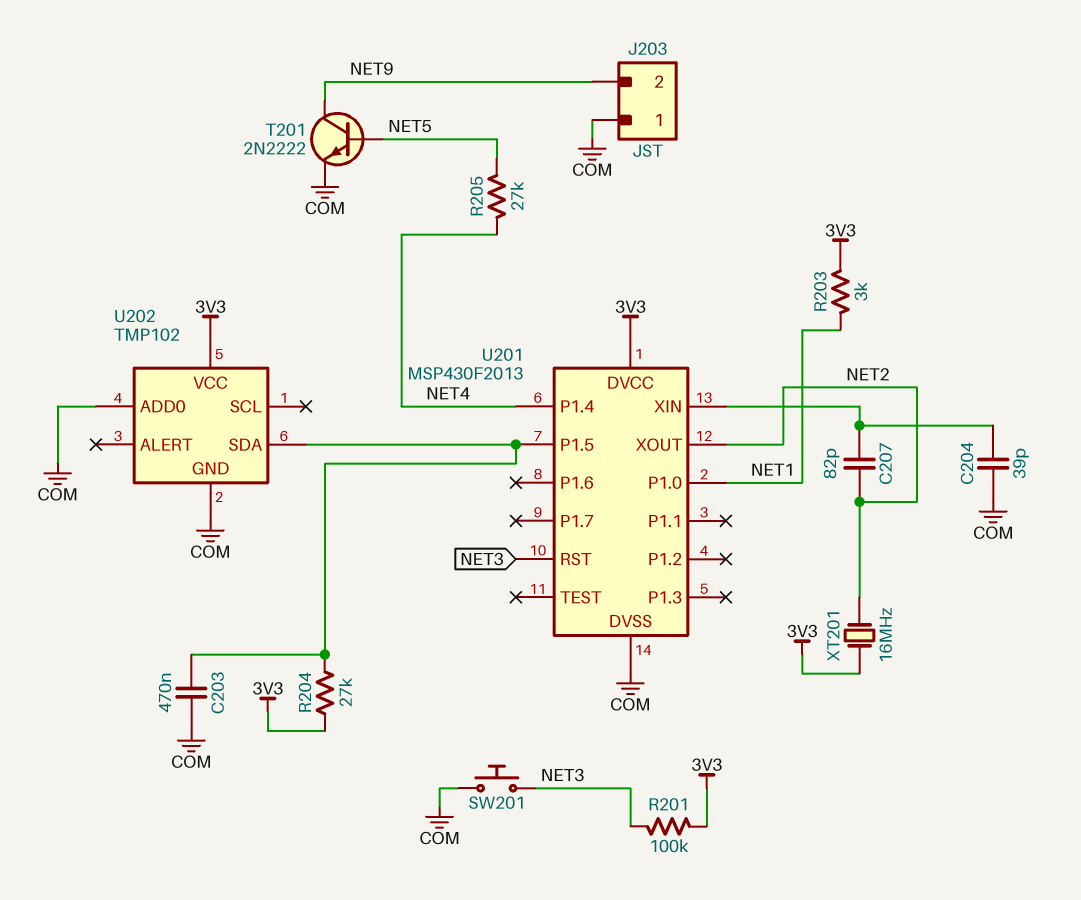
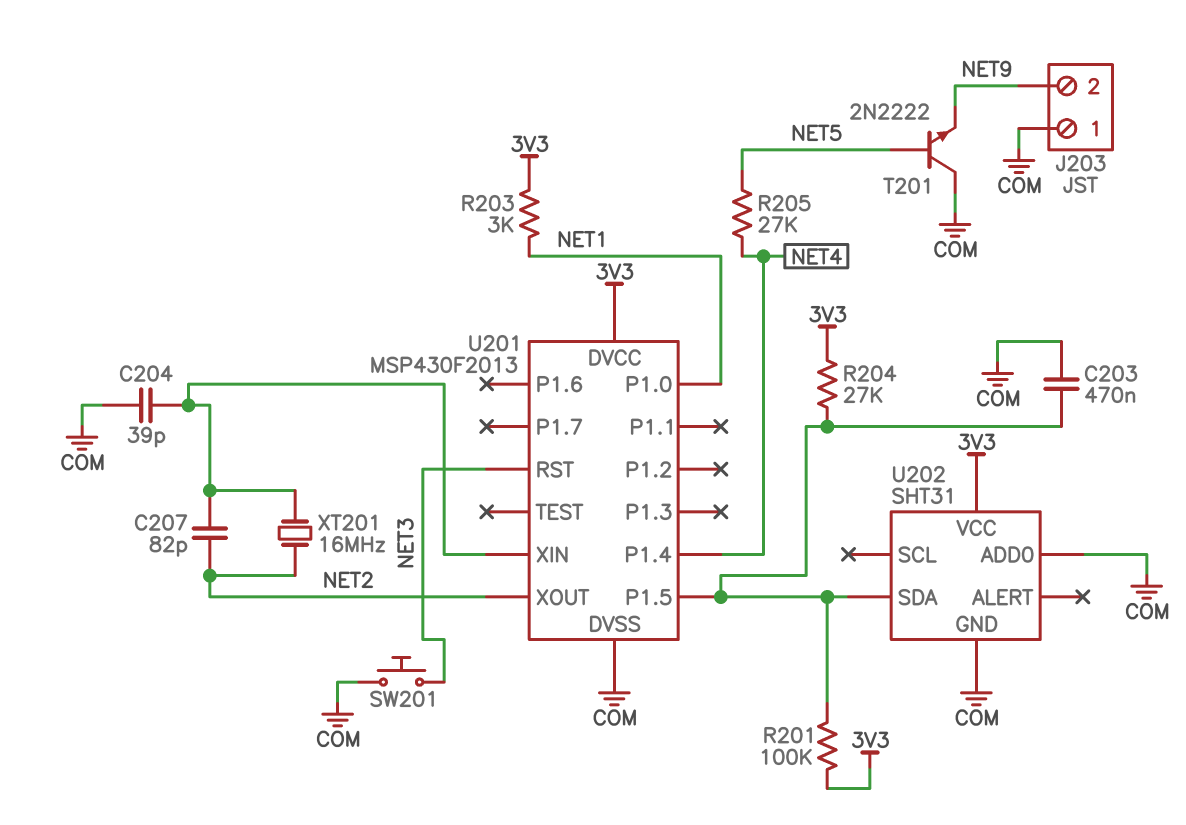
R201: 100k (3V3, NET3) -> 100k (3V3, U201/P1.5)
T201: NPN 2N2222 (B NET5, C NET9, E COM) -> NPN 2N2222 (B NET5, C COM, E NET9)
U202: TMP102 -> SHT31
XT201: 16MHz (3V3, NET2) -> 16MHz (NET2, U201/XIN)

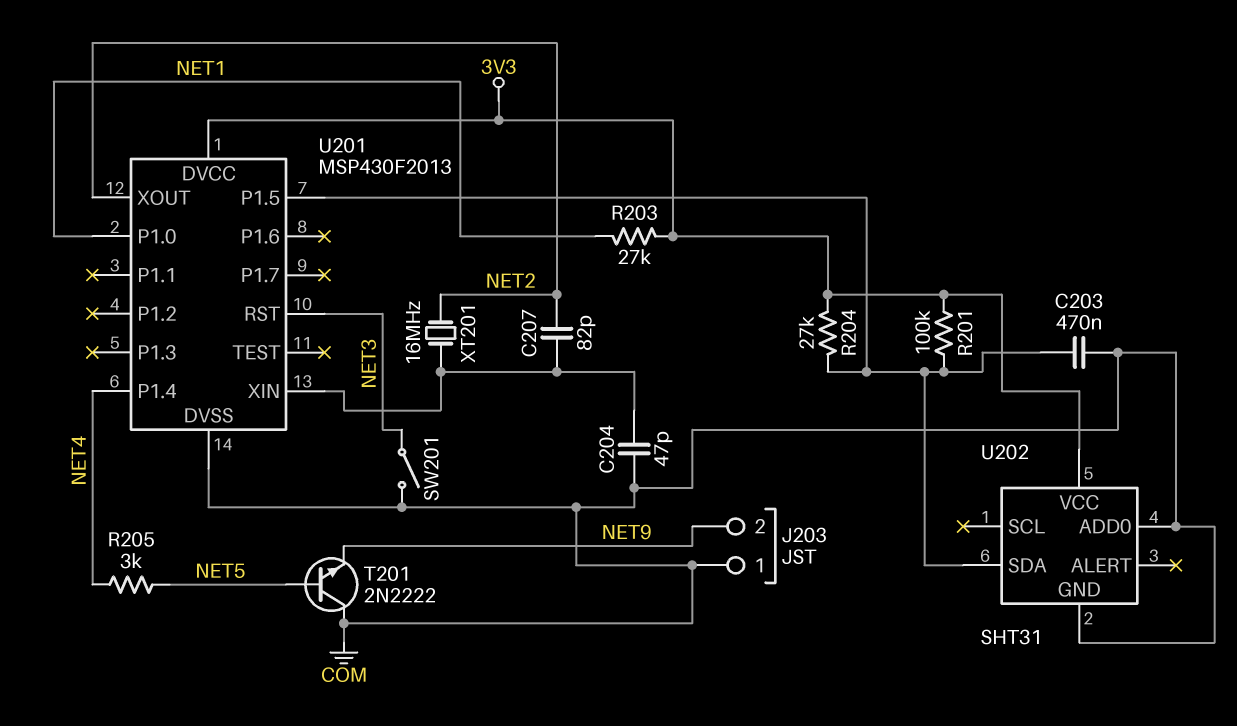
C204: 39pF (COM, U201/XIN) -> 47pF (COM, U201/XIN)
R203: 3k (3V3, NET1) -> 27k (3V3, NET1)
R205: 27k (NET4, NET5) -> 3k (NET4, NET5)
SW201: button (COM, NET3) -> switch (COM, NET3)

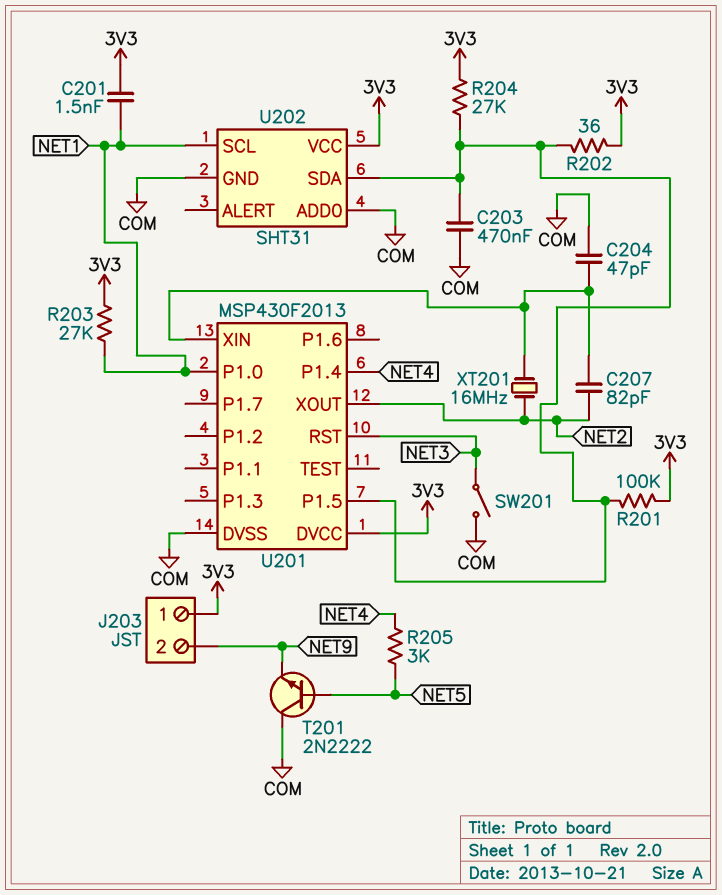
C201: none -> 1.5nF (3V3, NET1)
J203 pin 1: COM -> 3V3
R202: none -> 36 (3V3, U201/P1.5)
U202 pin SCL: none -> NET1

